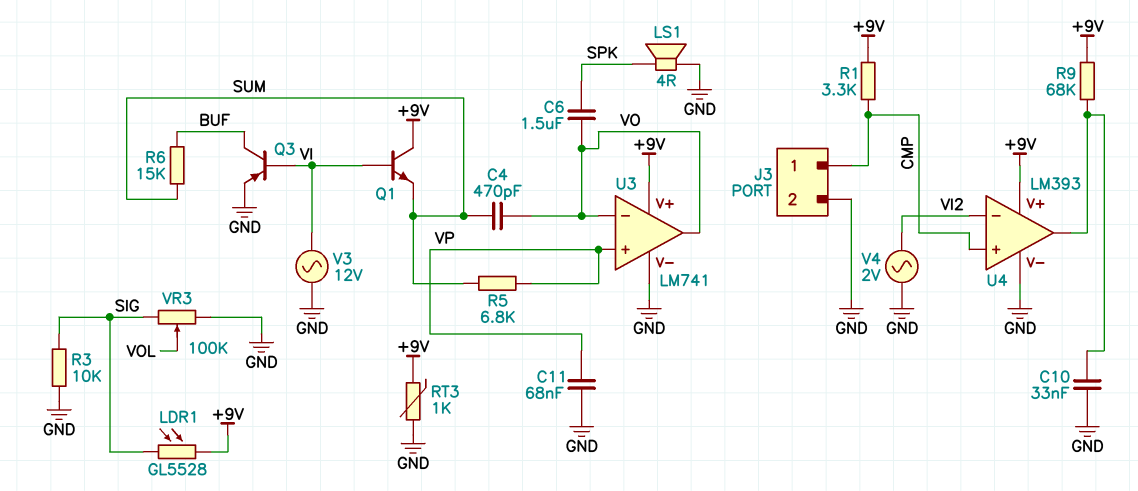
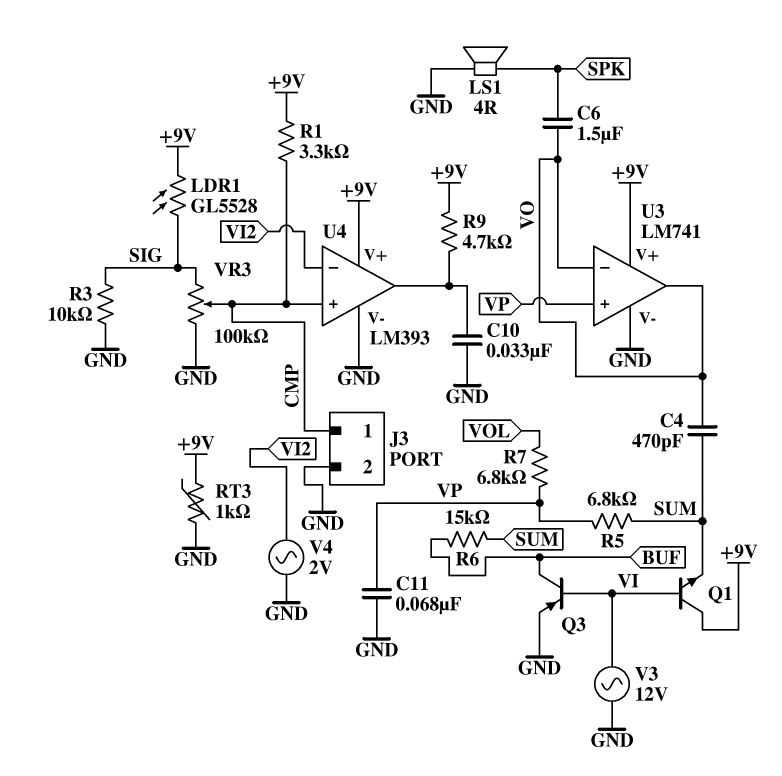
R7: none -> 6.8k (VOL, VP)
R9: 68k (+9V, U4/out) -> 4.7k (+9V, U4/out)
VR3: 100k (GND, SIG, wiper VOL) -> 100k (GND, SIG, wiper CMP)

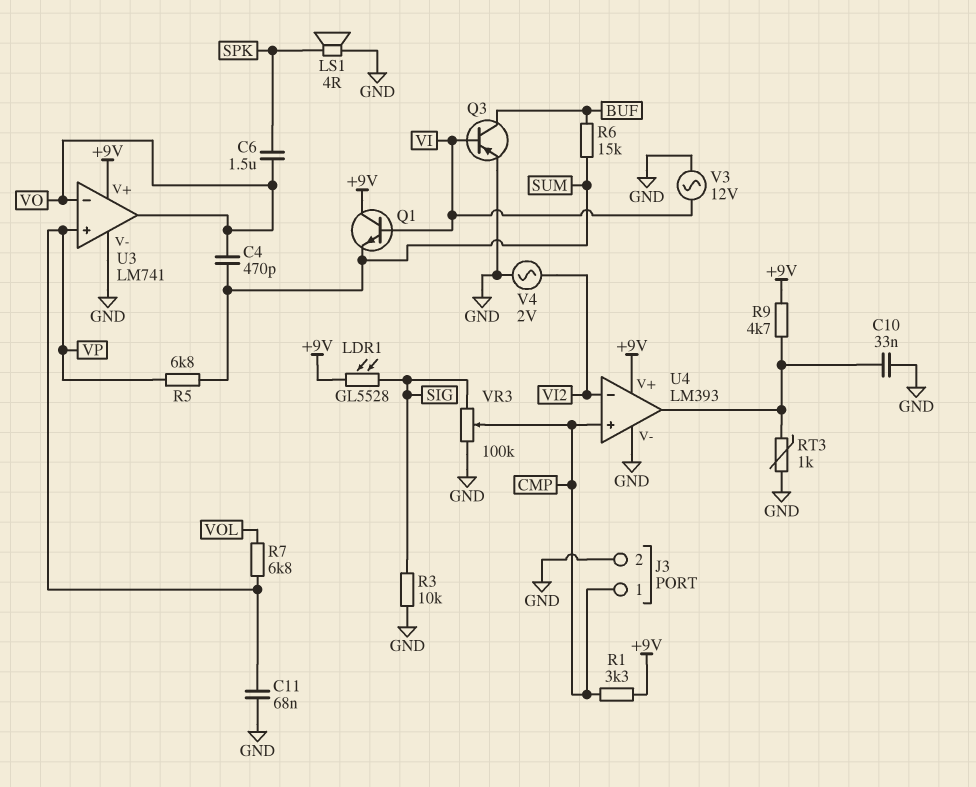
RT3: 1k (+9V, GND) -> 1k (GND, U4/out)

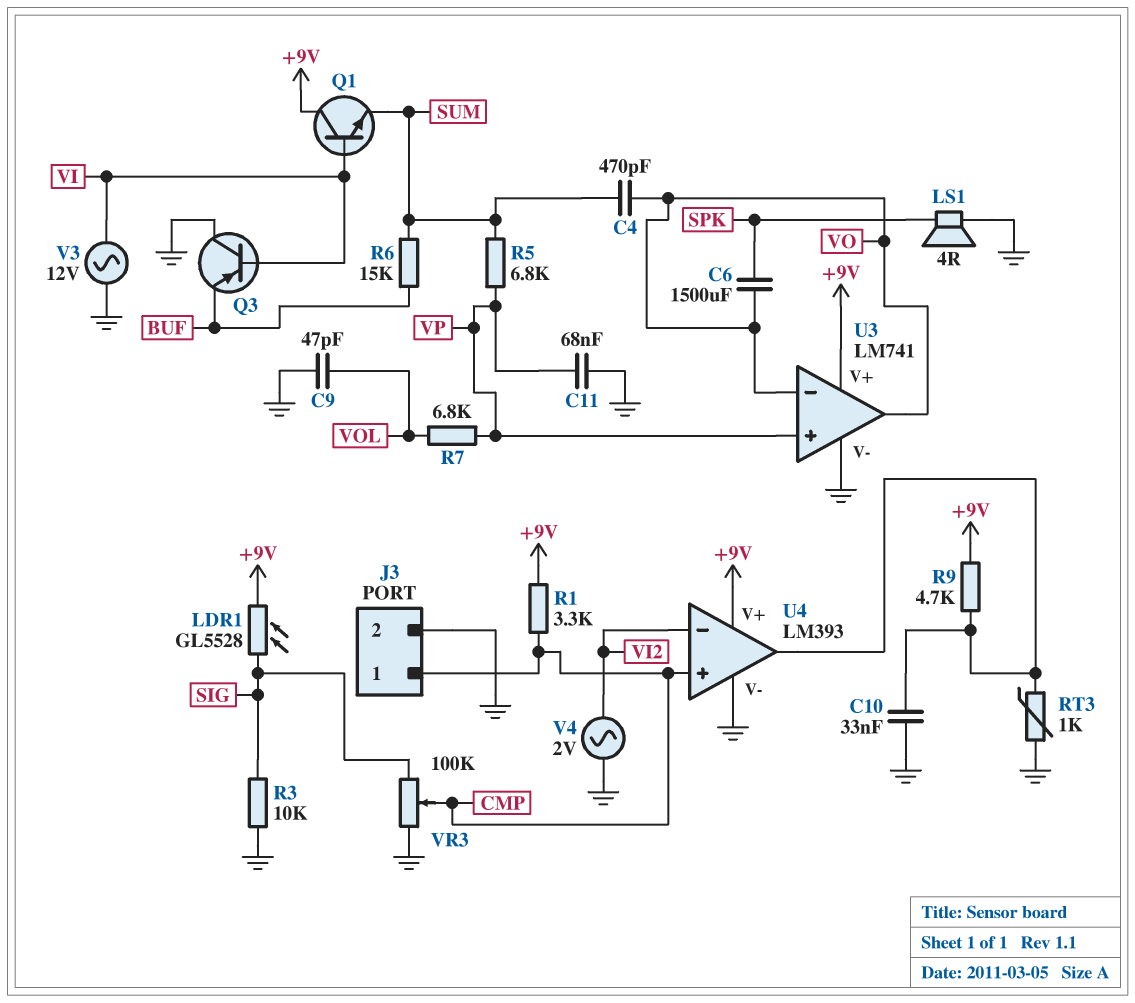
C6: 1.5uF (SPK, VO) -> 1500uF (SPK, VO)
C9: none -> 47pF (GND, VOL)
Q3: PNP (B VI, C BUF, E GND) -> PNP (B VI, C GND, E BUF)

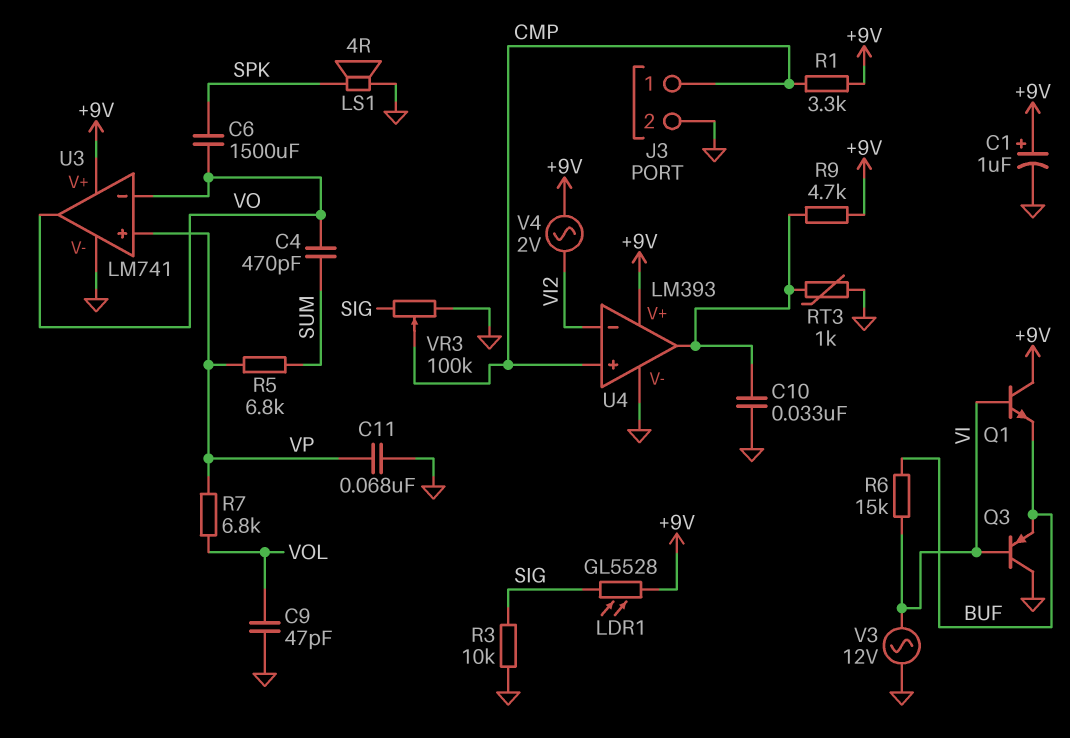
C1: none -> 1uF (plus +9V, minus GND)
Q1: NPN (B VI, C +9V, E SUM) -> NPN (B VI, C +9V, E BUF)
R6: 15k (BUF, SUM) -> 15k (BUF, VI)
V4: AC 2V (GND, VI2) -> AC 2V (+9V, VI2)

